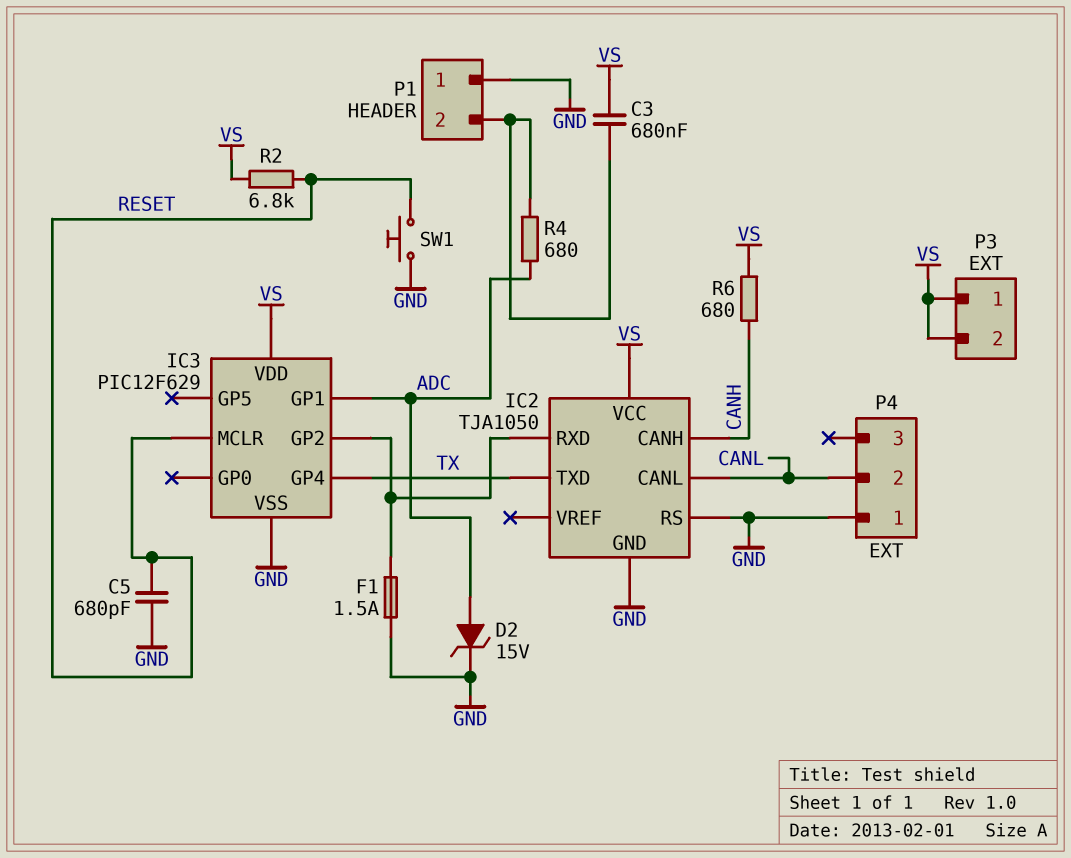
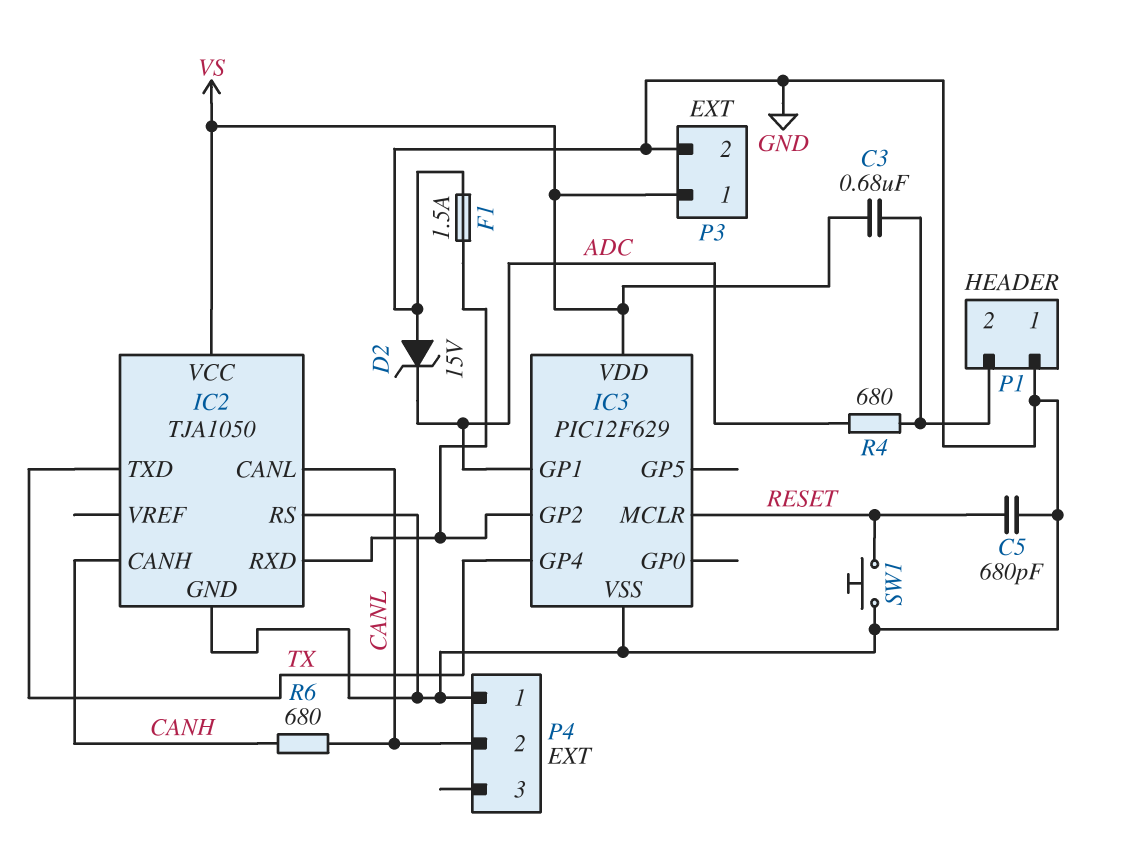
D2: zener 15V (A ADC, K GND) -> zener 15V (A GND, K ADC)
P3 pin 2: VS -> GND
R2: 6.8k (RESET, VS) -> none
R6: 680 (CANH, VS) -> 680 (CANH, CANL)

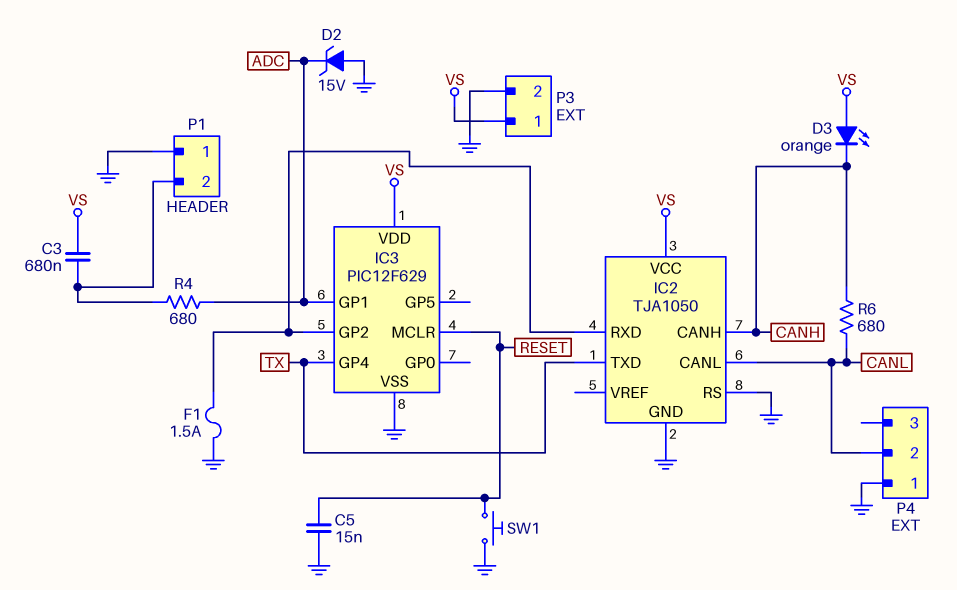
C5: 680pF (GND, RESET) -> 15nF (GND, RESET)
D3: none -> LED orange (A VS, K CANH)

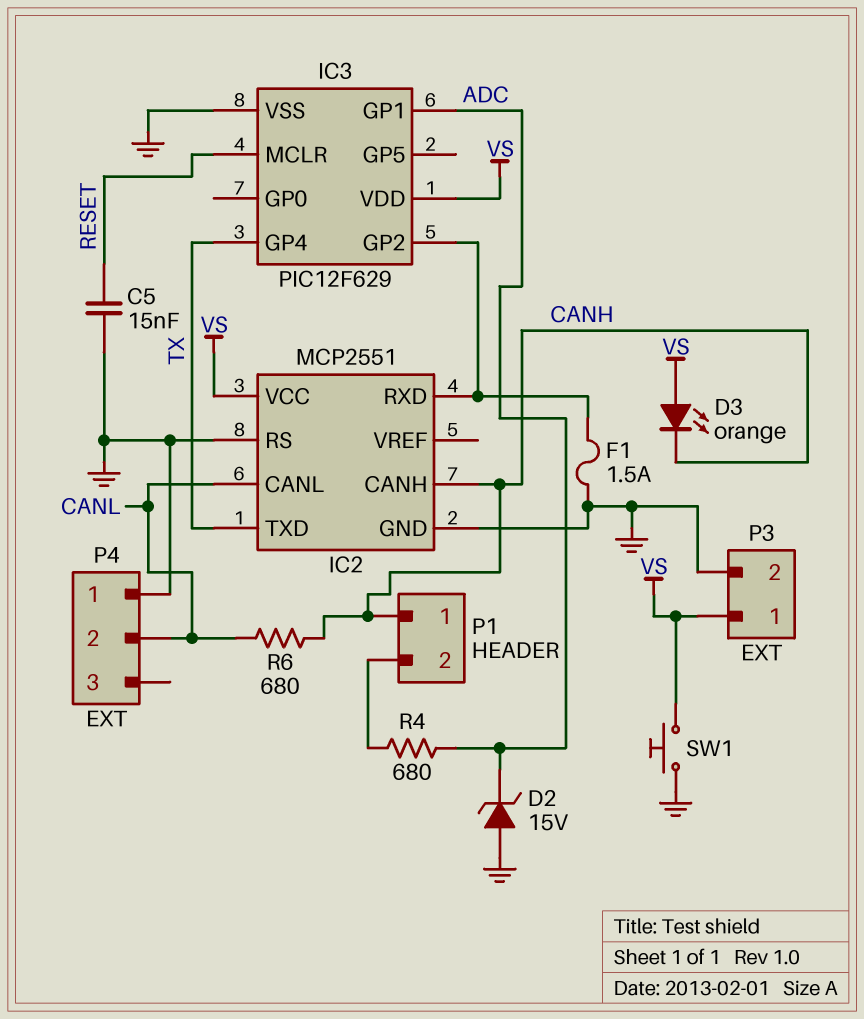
C3: 680nF (P1/2, VS) -> none
IC2: TJA1050 -> MCP2551
P1 pin 1: GND -> CANH
SW1: button (GND, RESET) -> button (GND, VS)

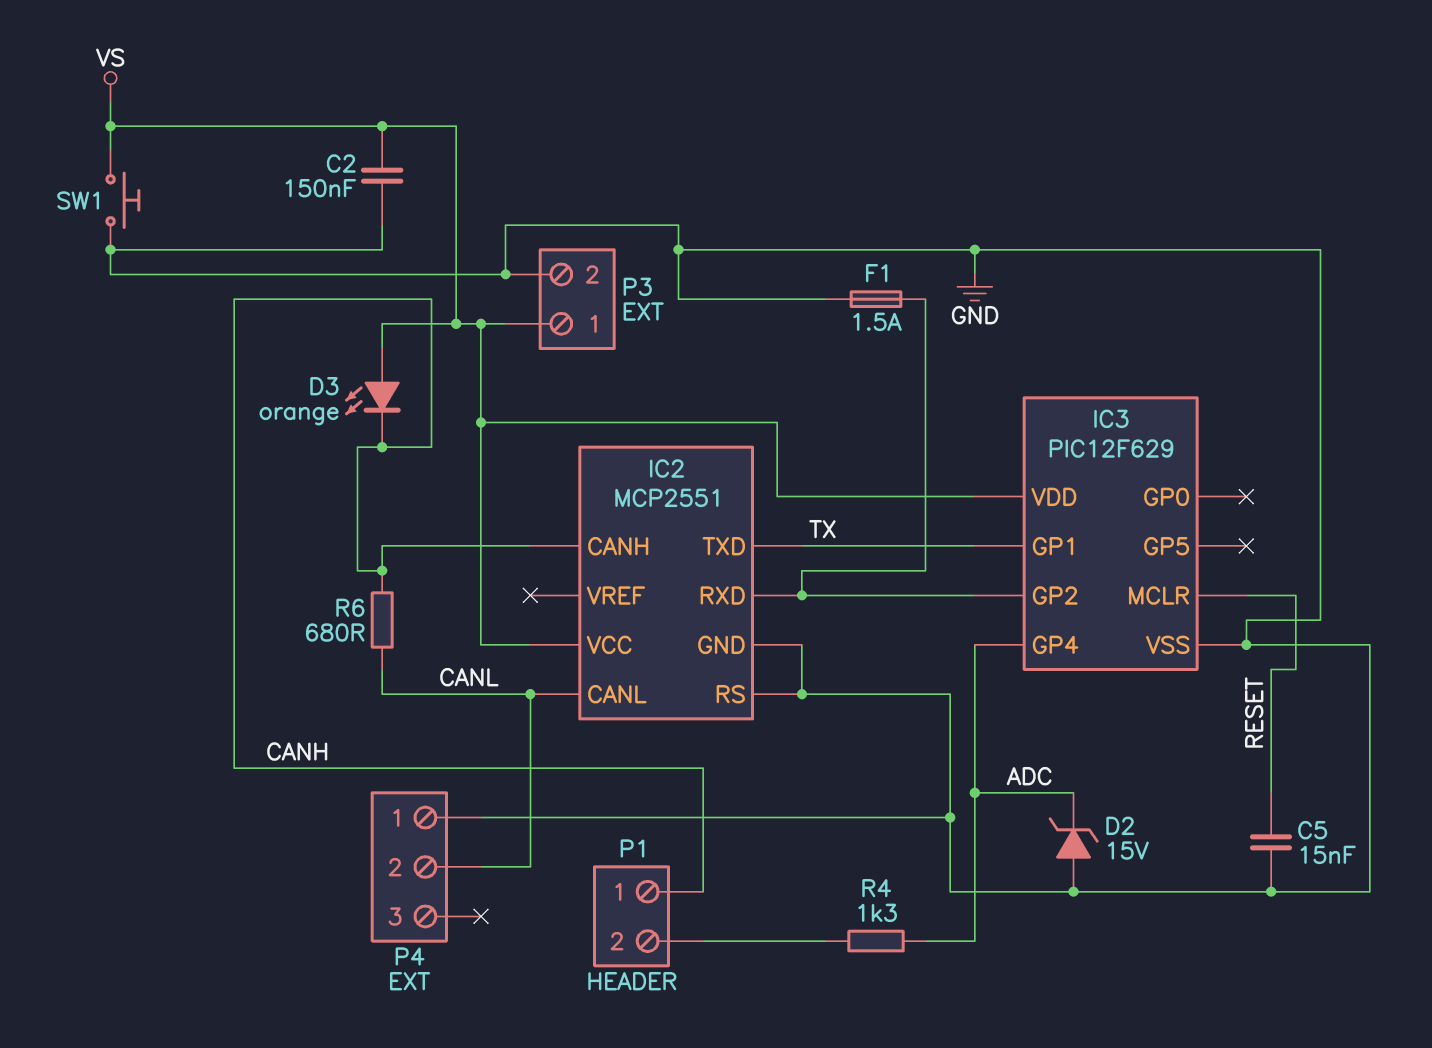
C2: none -> 150nF (GND, VS)
IC3 pin GP1: ADC -> TX
IC3 pin GP4: TX -> ADC
R4: 680 (ADC, P1/2) -> 1.3k (ADC, P1/2)

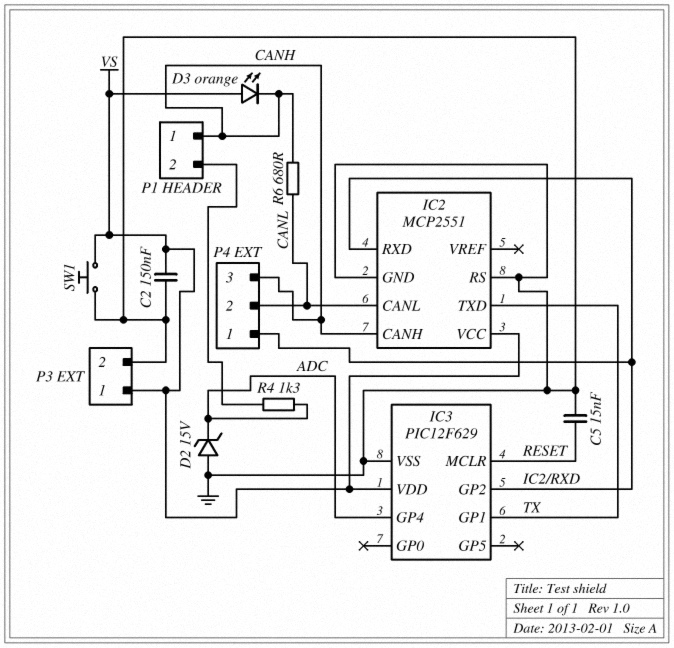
F1: 1.5A (GND, IC2/RXD) -> none
P4 pin 1: GND -> IC2/RXD
P4 pin 3: none -> CANH

